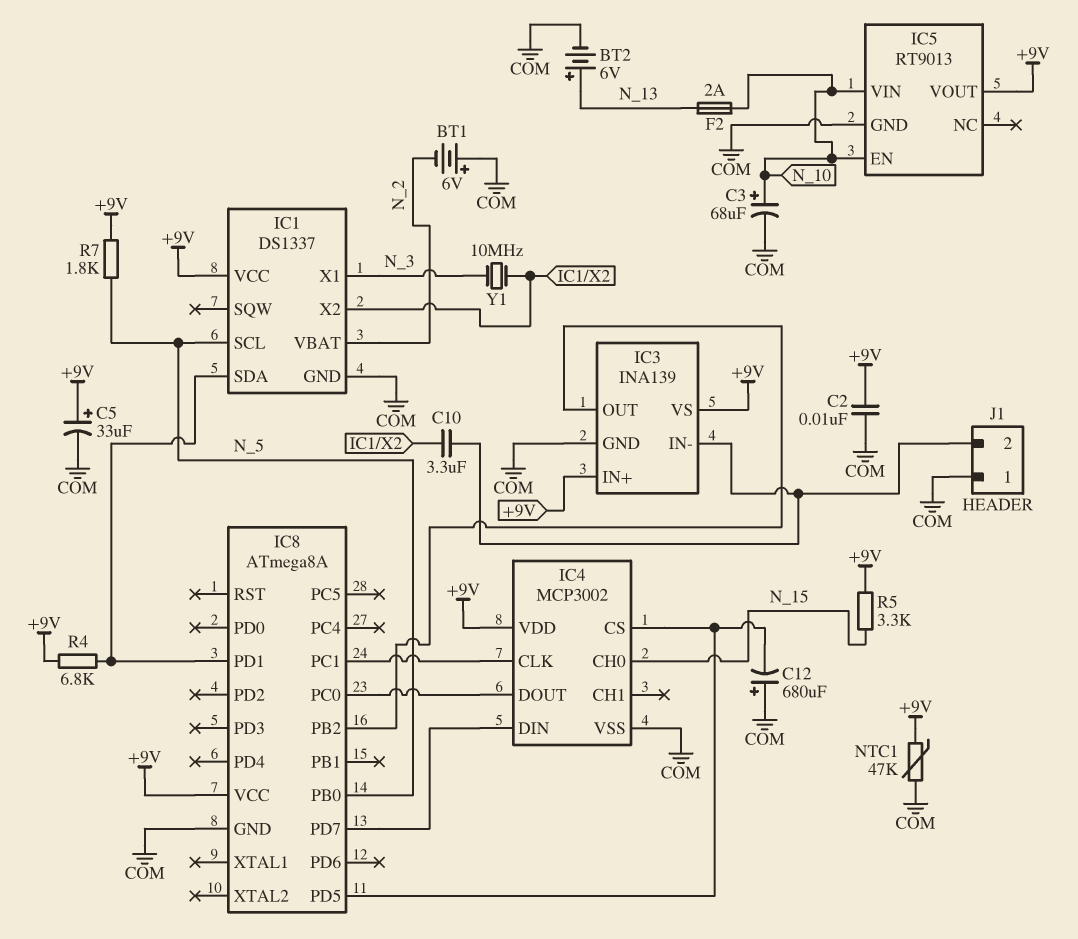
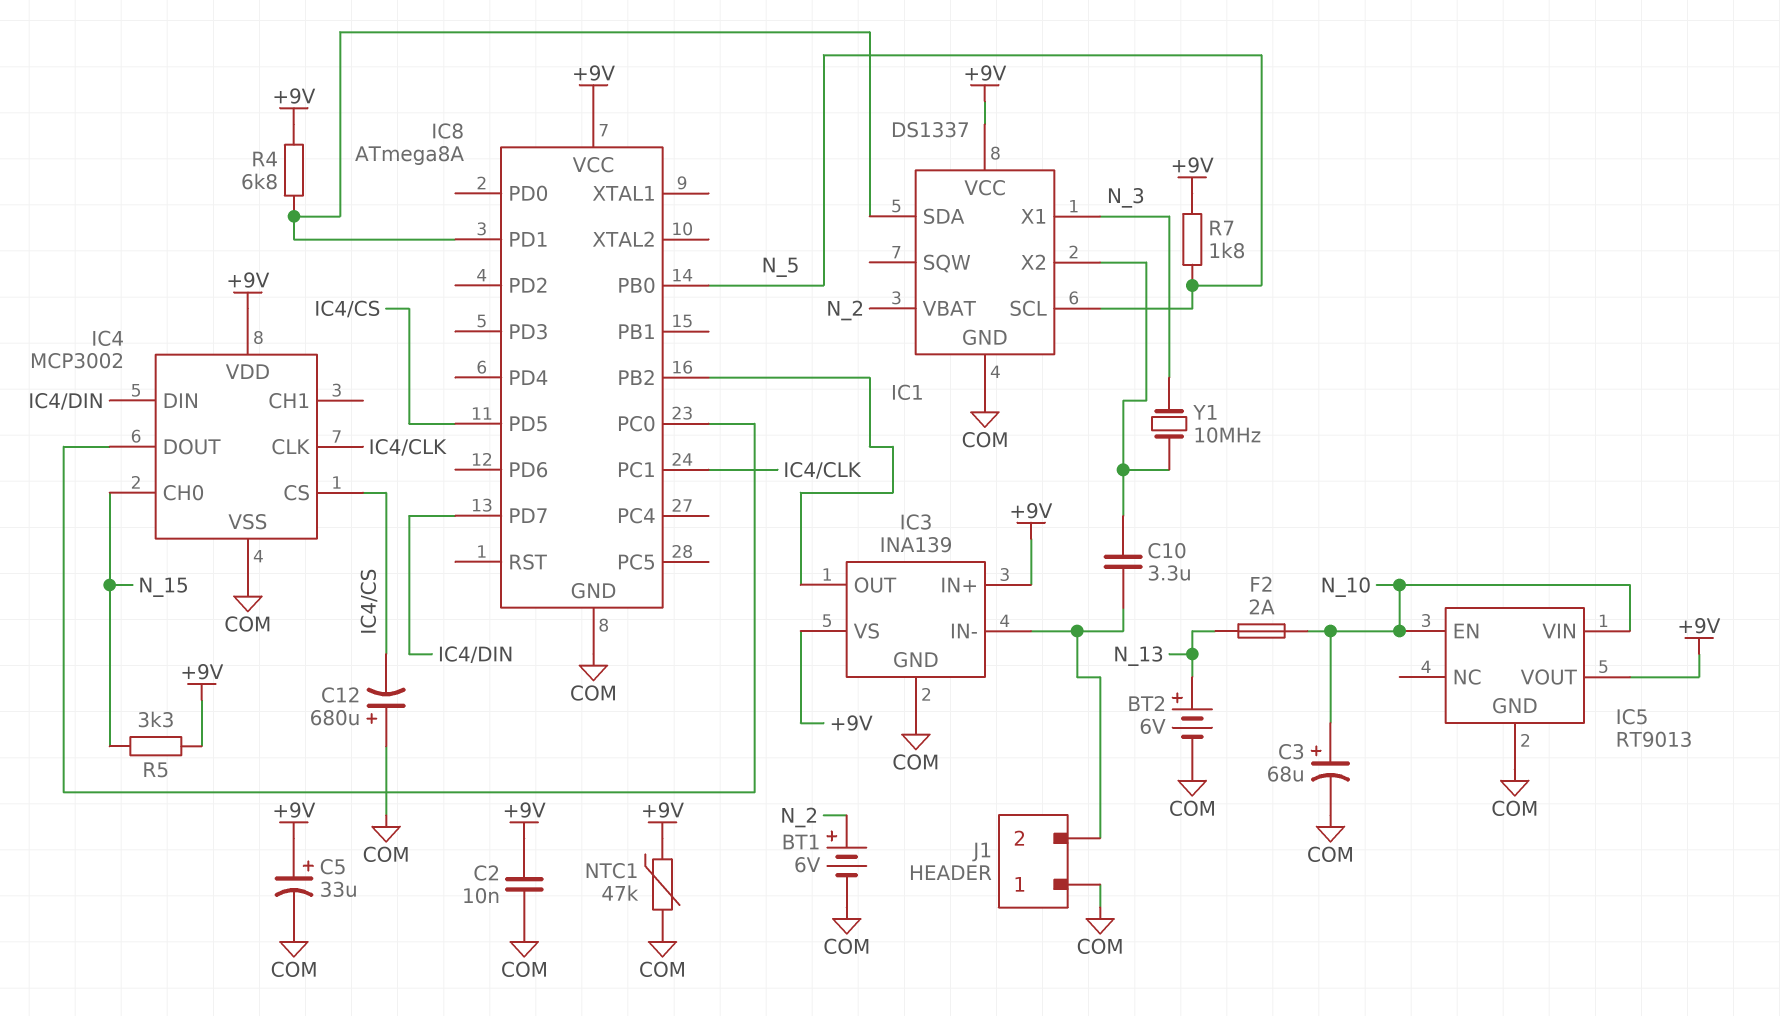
BT1: 6V (plus COM, minus N_2) -> 6V (plus N_2, minus COM)

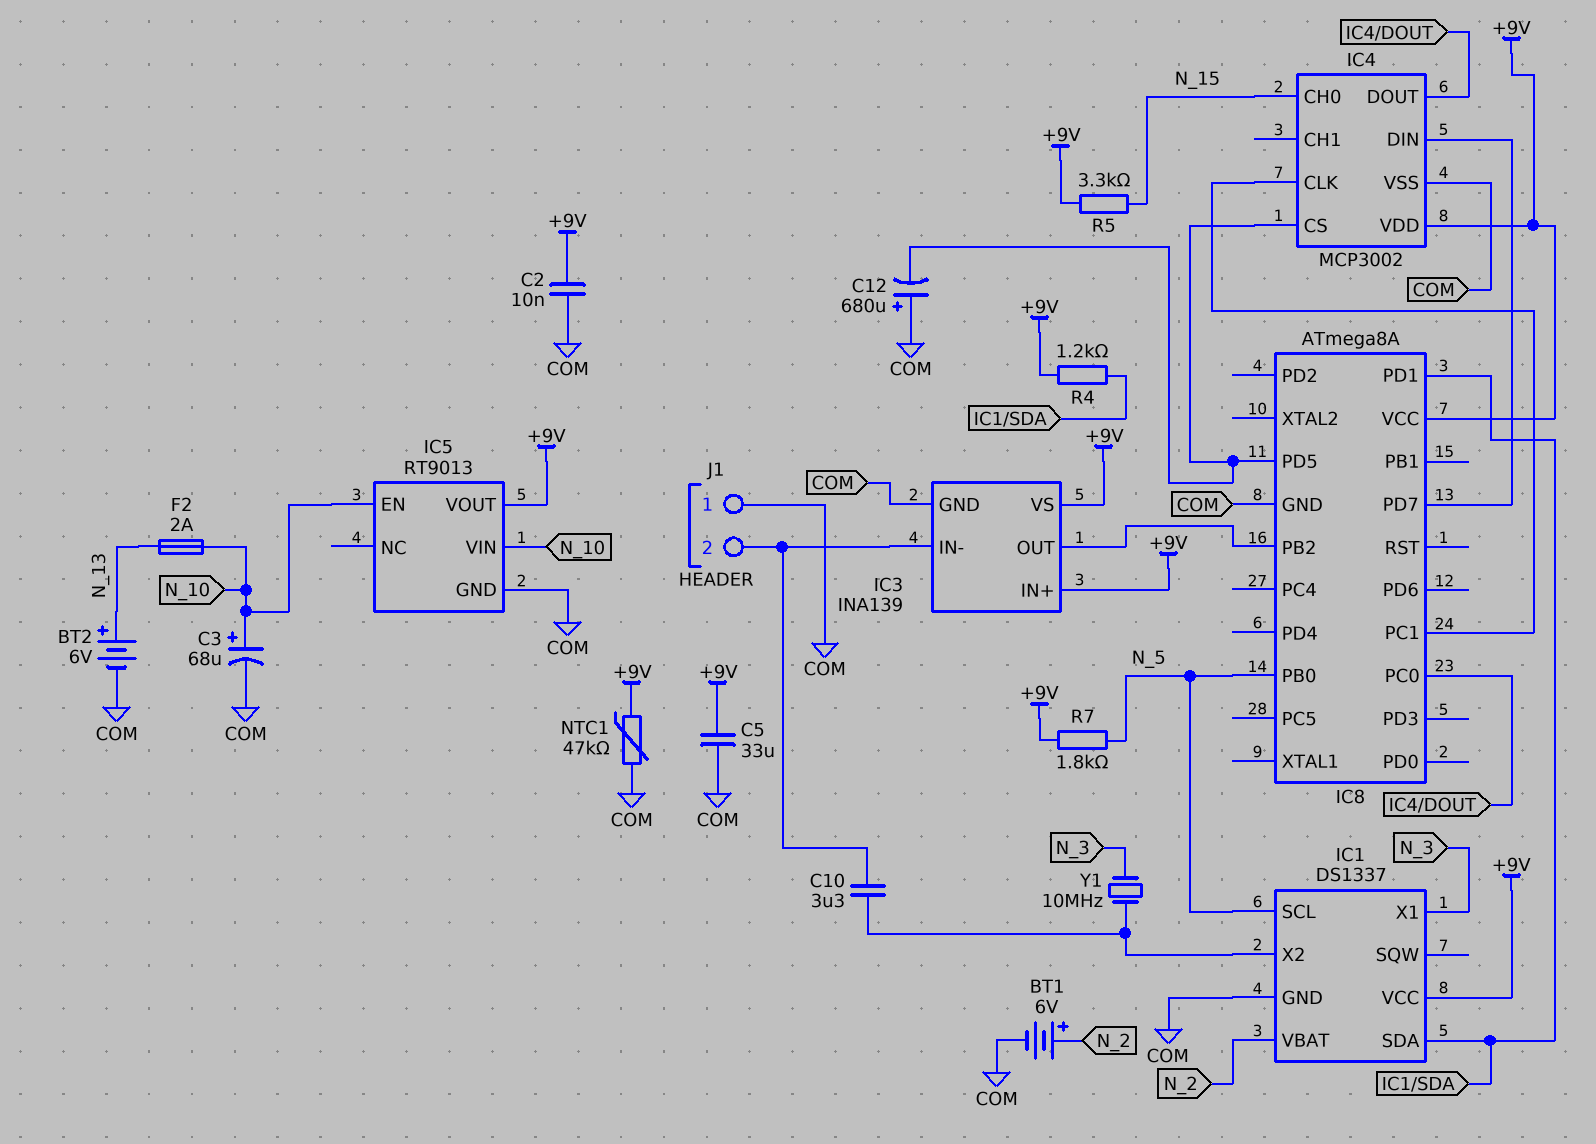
C5: 33uF (plus +9V, minus COM) -> 33uF (+9V, COM)
R4: 6.8k (+9V, IC1/SDA) -> 1.2k (+9V, IC1/SDA)

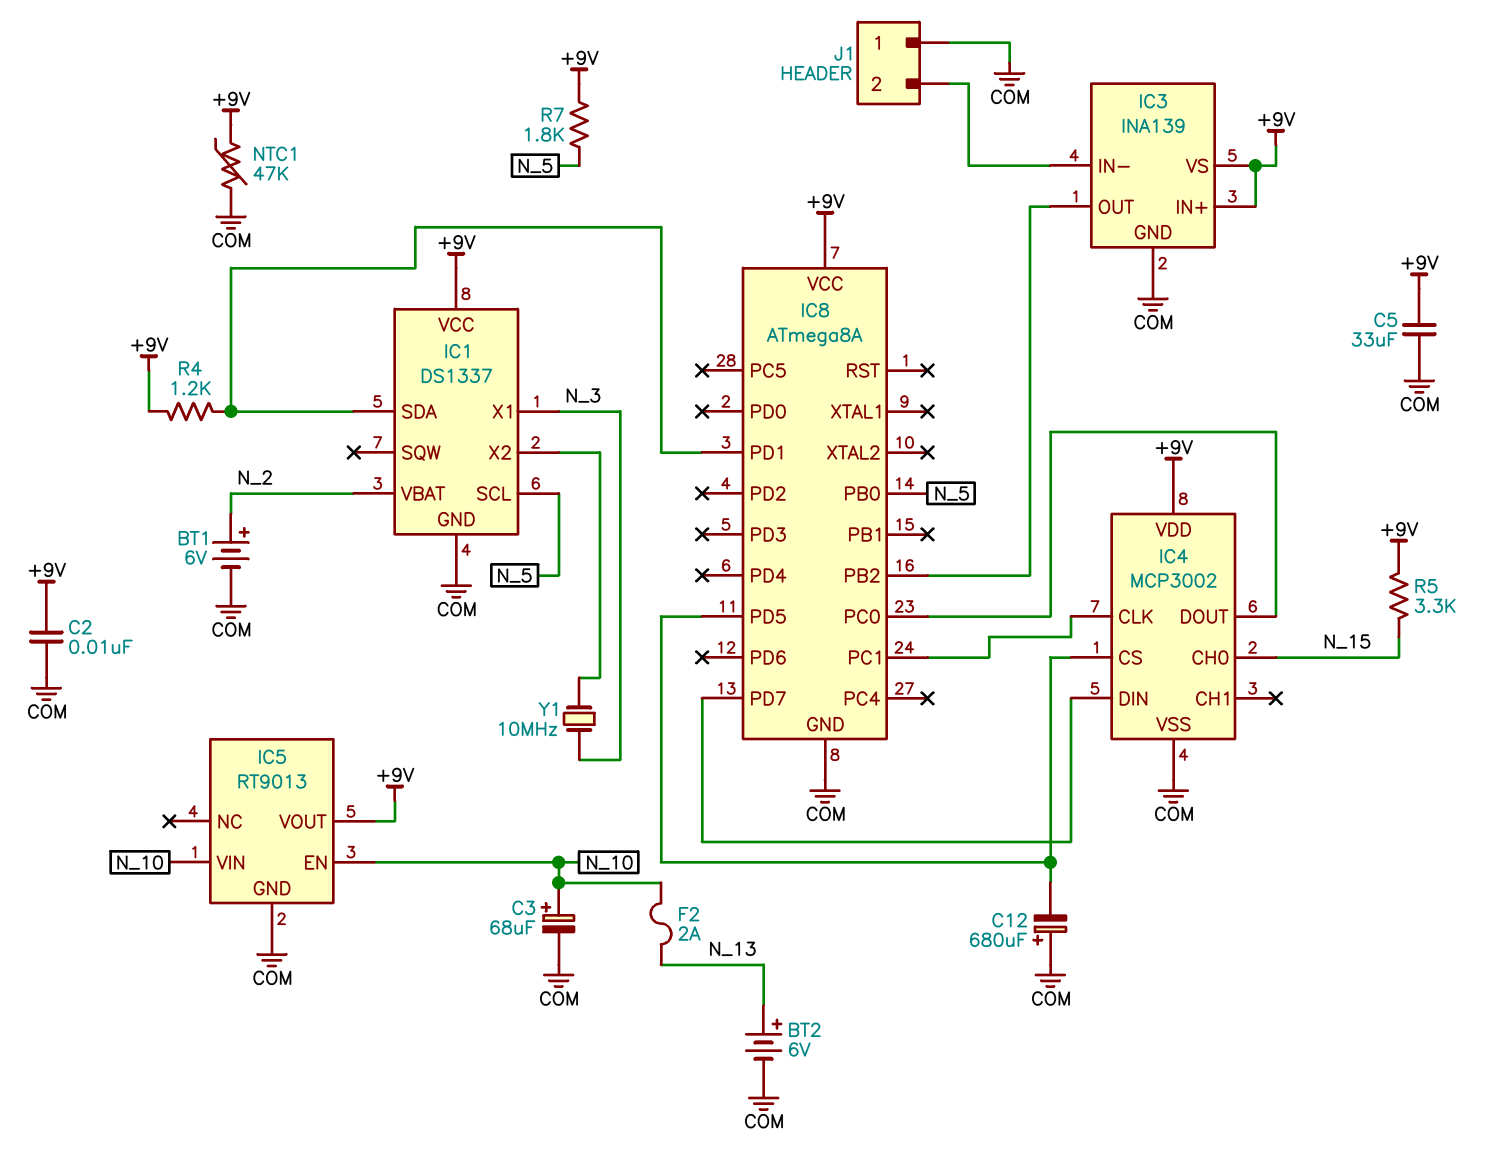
C10: 3.3uF (IC1/X2, IC3/IN-) -> none

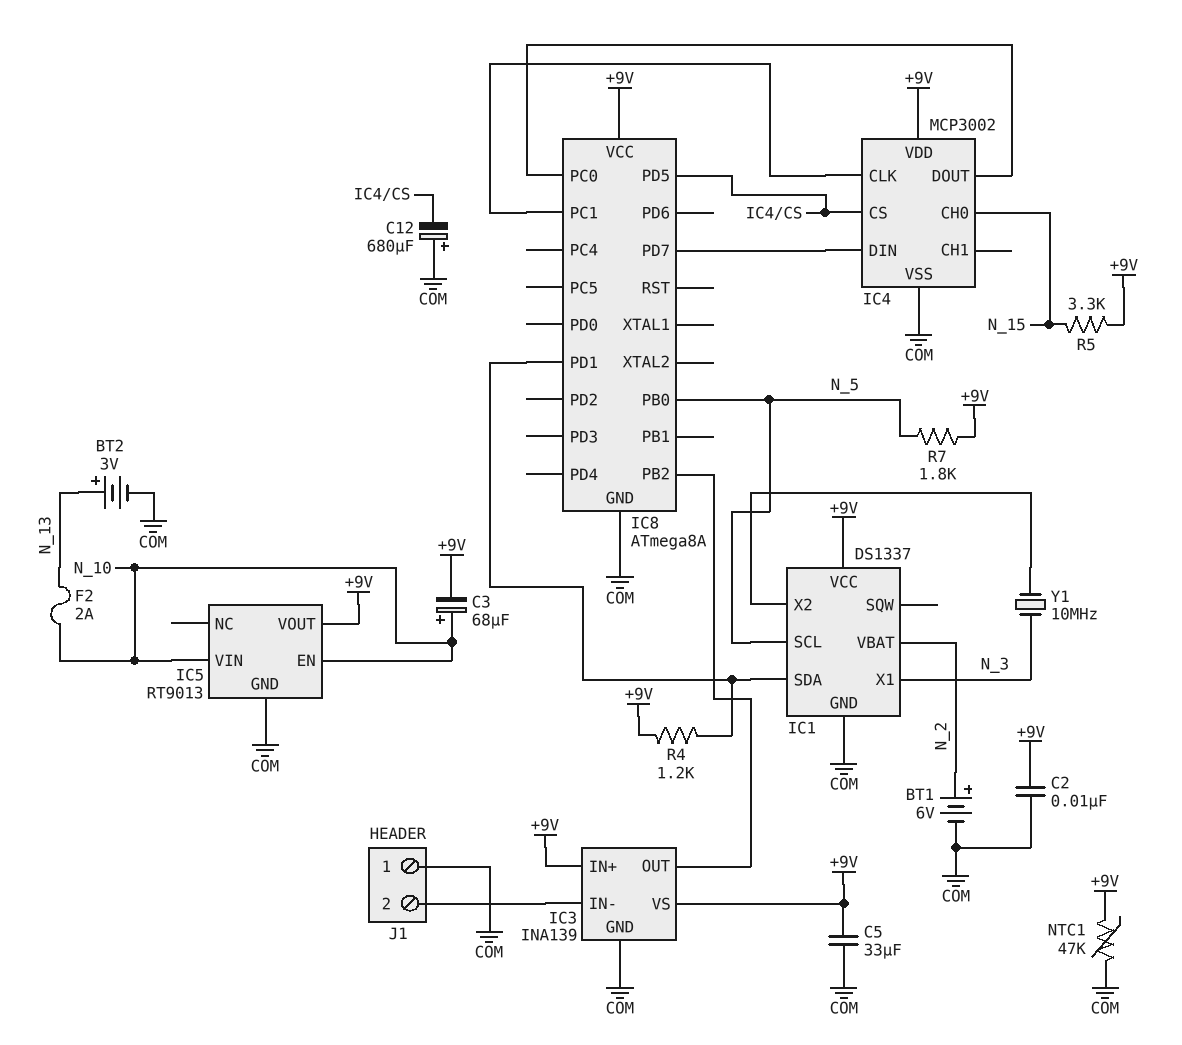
BT2: 6V (plus N_13, minus COM) -> 3V (plus N_13, minus COM)
C3: 68uF (plus N_10, minus COM) -> 68uF (plus N_10, minus +9V)

